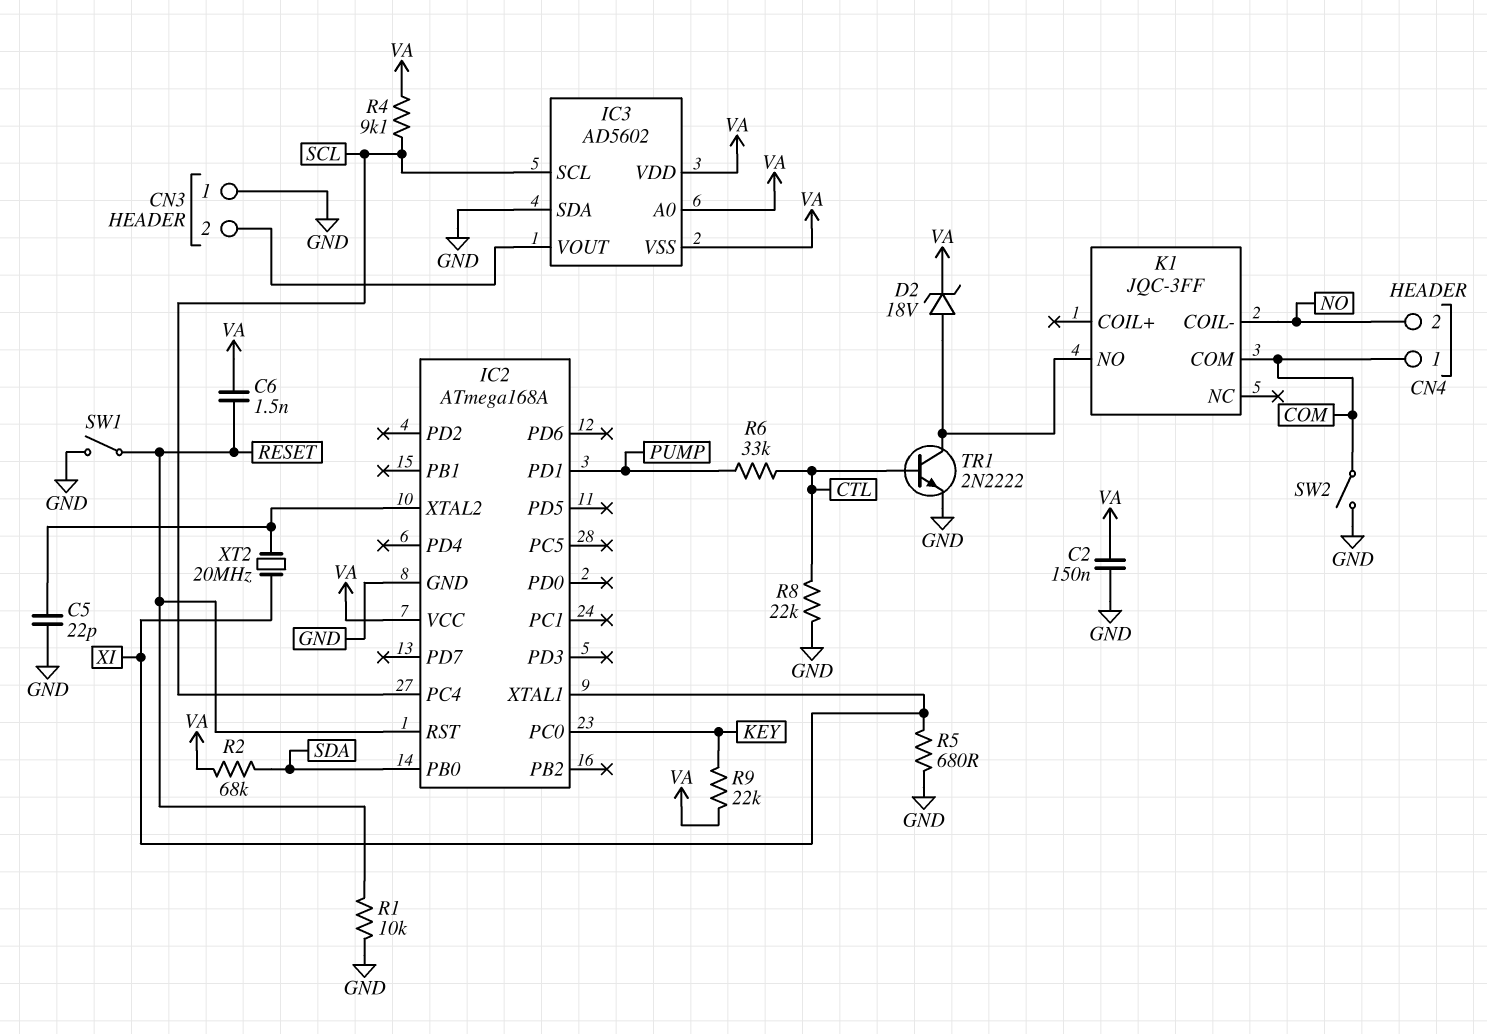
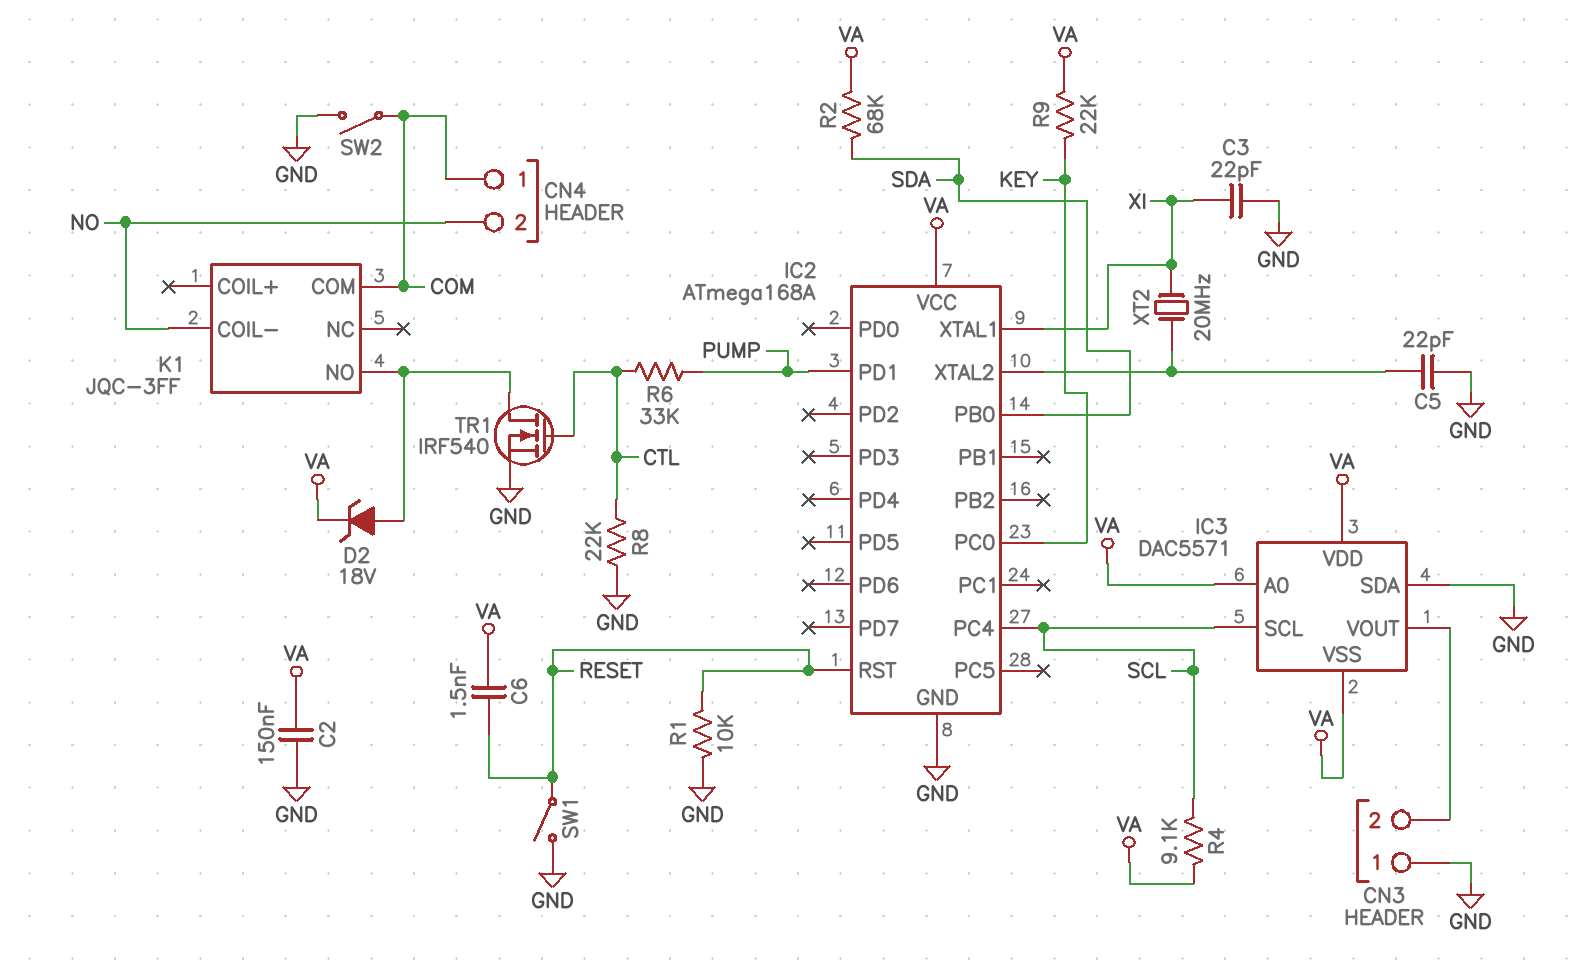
C3: none -> 22pF (GND, XI)
IC3: AD5602 -> DAC5571
R5: 680 (GND, XI) -> none
TR1: NPN 2N2222 (B CTL, C K1/NO, E GND) -> NMOS IRF540 (G CTL, D K1/NO, S GND)

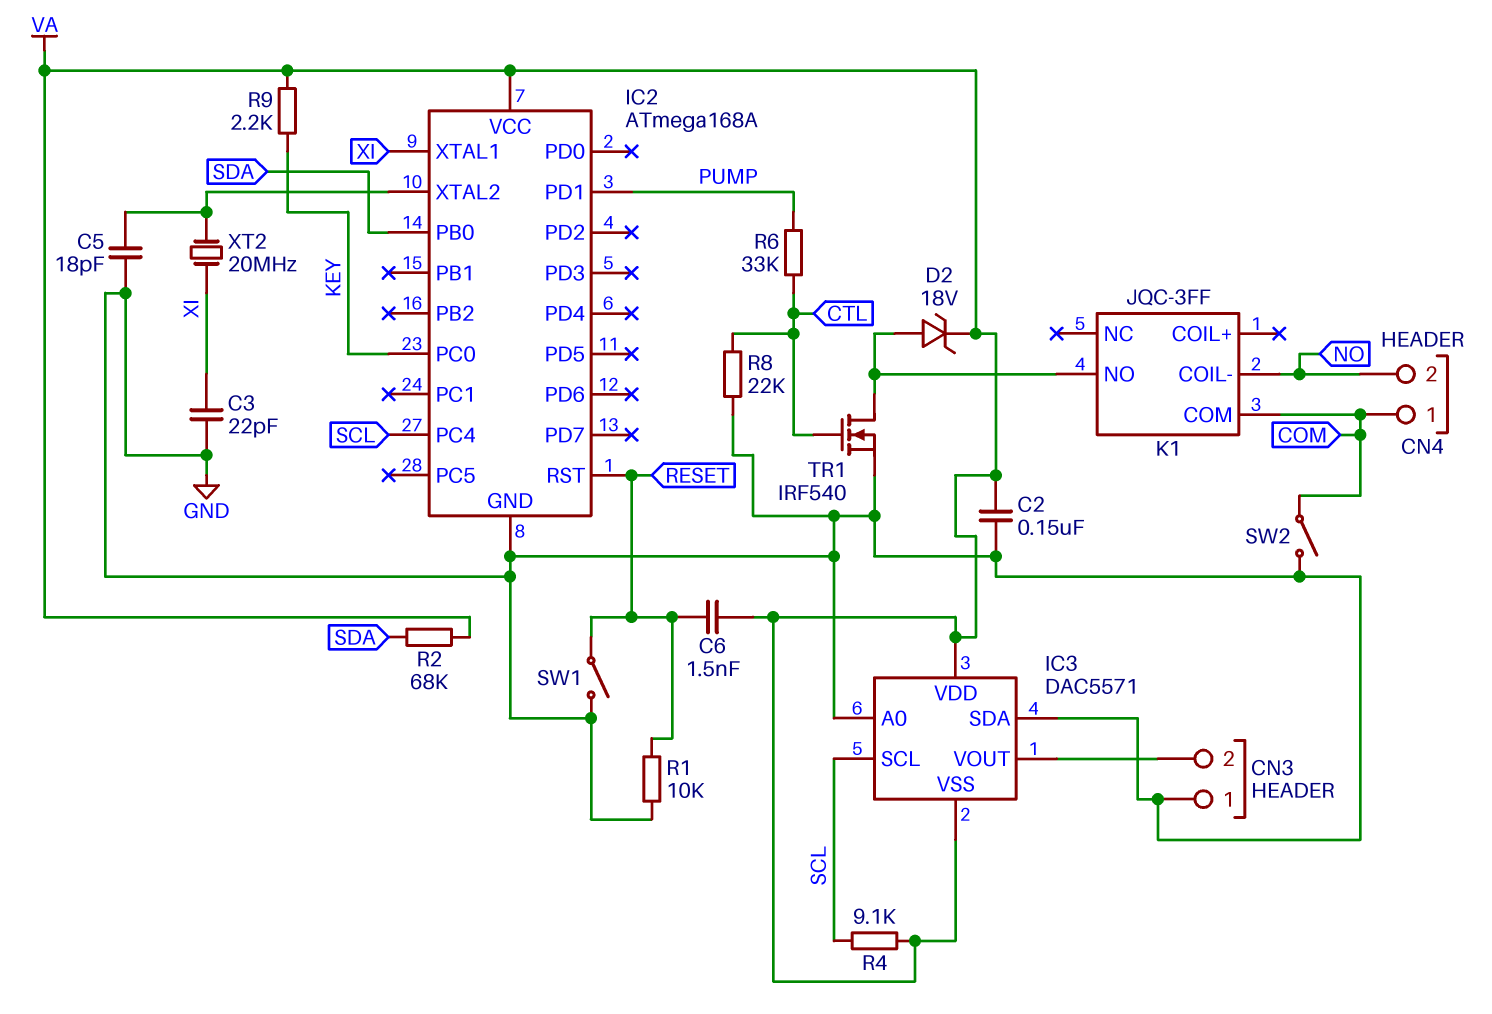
C5: 22pF (GND, IC2/XTAL2) -> 18pF (GND, IC2/XTAL2)
IC3 pin A0: VA -> GND
R9: 22k (KEY, VA) -> 2.2k (KEY, VA)

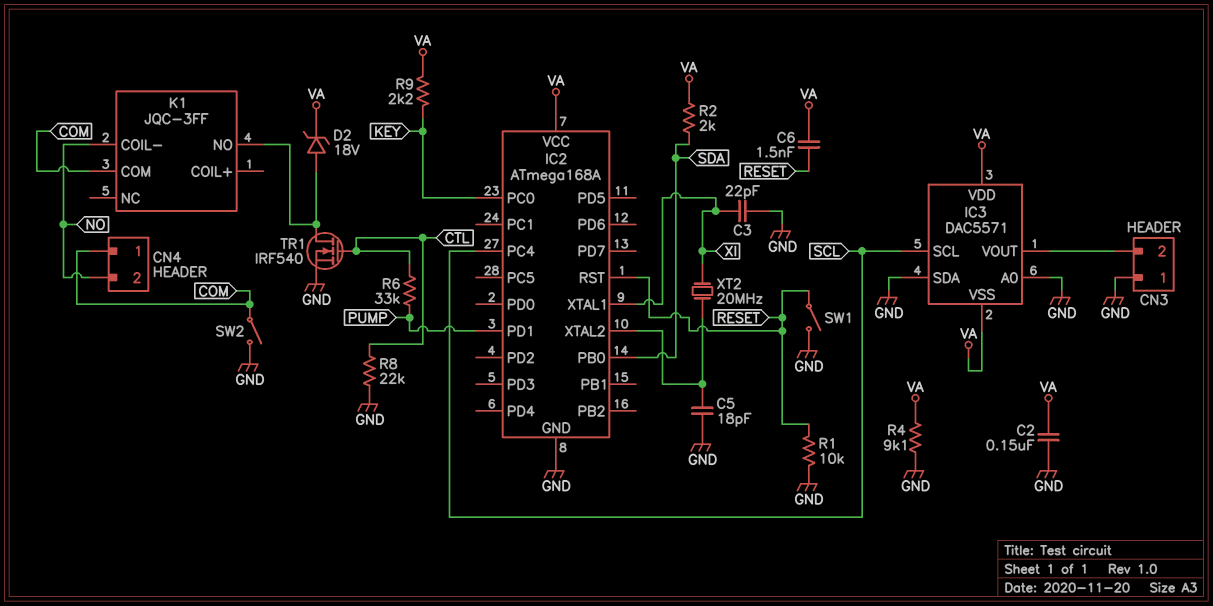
R2: 68k (SDA, VA) -> 2k (SDA, VA)
R4: 9.1k (SCL, VA) -> 9.1k (GND, VA)

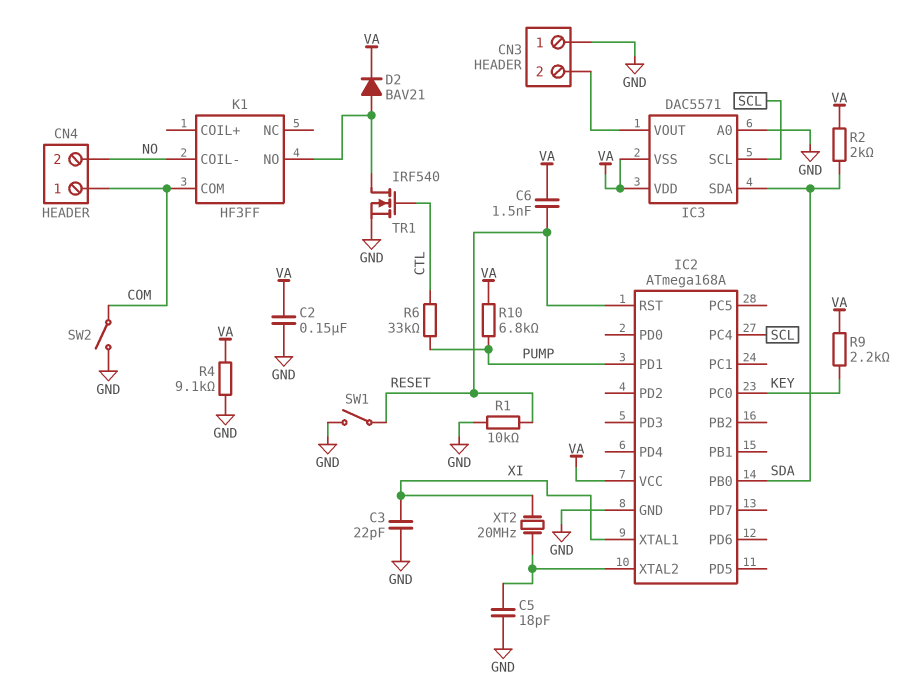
D2: zener 18V (A K1/NO, K VA) -> diode BAV21 (A K1/NO, K VA)
IC3 pin SDA: GND -> SDA
K1: JQC-3FF -> HF3FF
R8: 22k (CTL, GND) -> none
R10: none -> 6.8k (PUMP, VA)

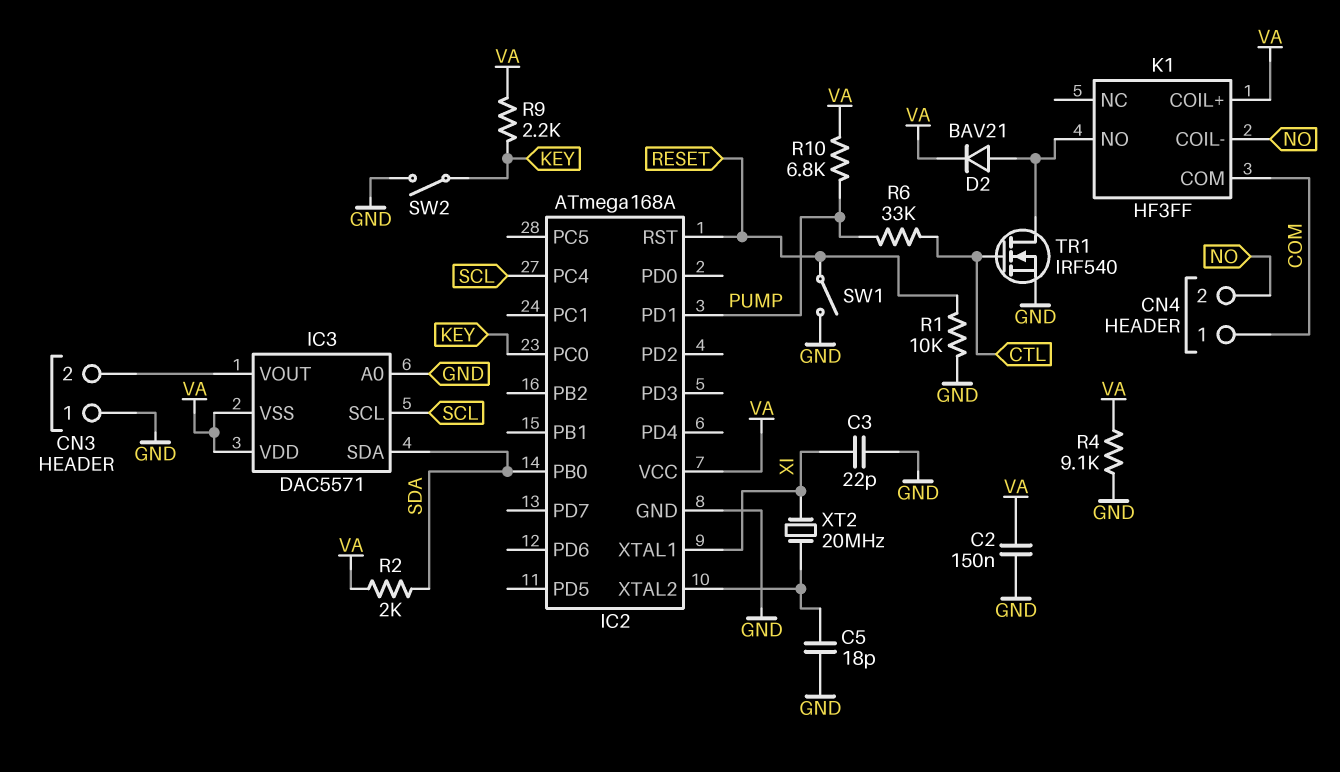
C6: 1.5nF (RESET, VA) -> none
K1 pin COIL+: none -> VA
SW2: switch (COM, GND) -> switch (GND, KEY)

